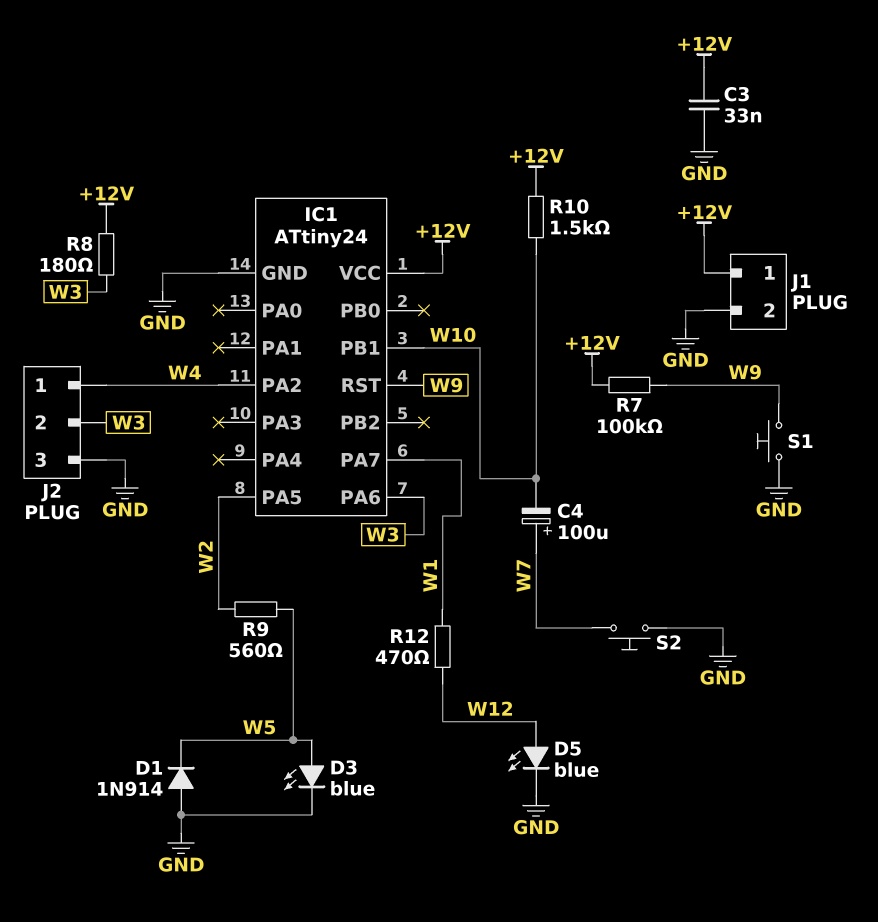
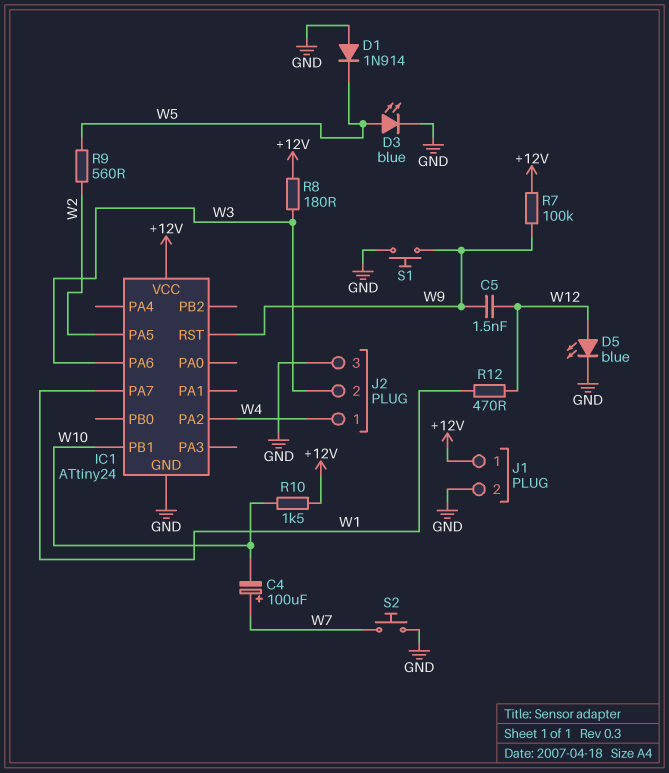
C3: 33nF (+12V, GND) -> none
C5: none -> 1.5nF (W9, W12)

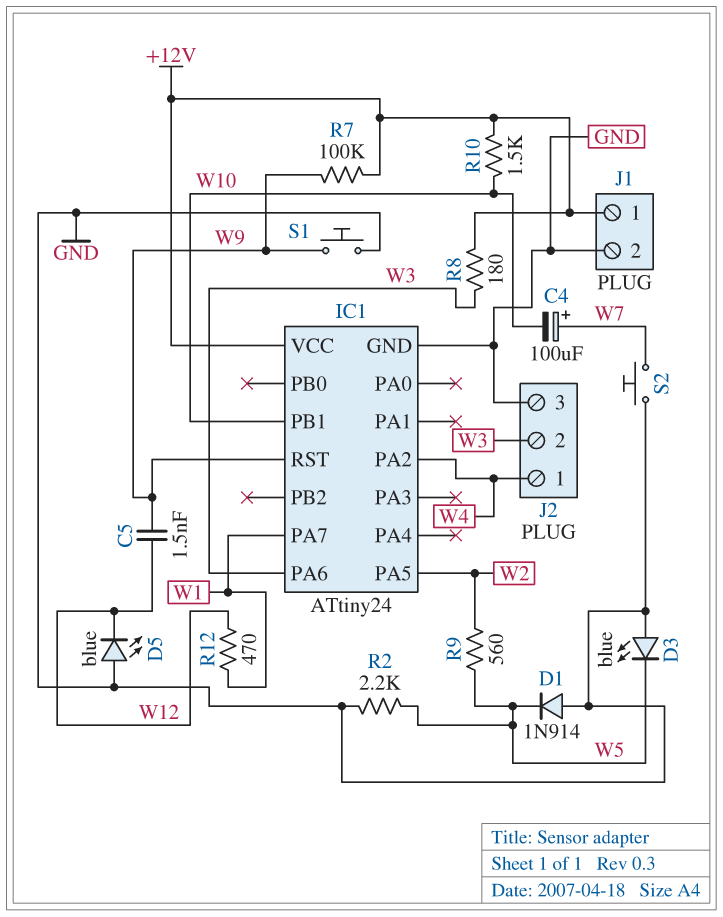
D3: LED blue (A W5, K GND) -> LED blue (A GND, K W5)
D5: LED blue (A W12, K GND) -> LED blue (A GND, K W12)
R2: none -> 2.2k (GND, W5)

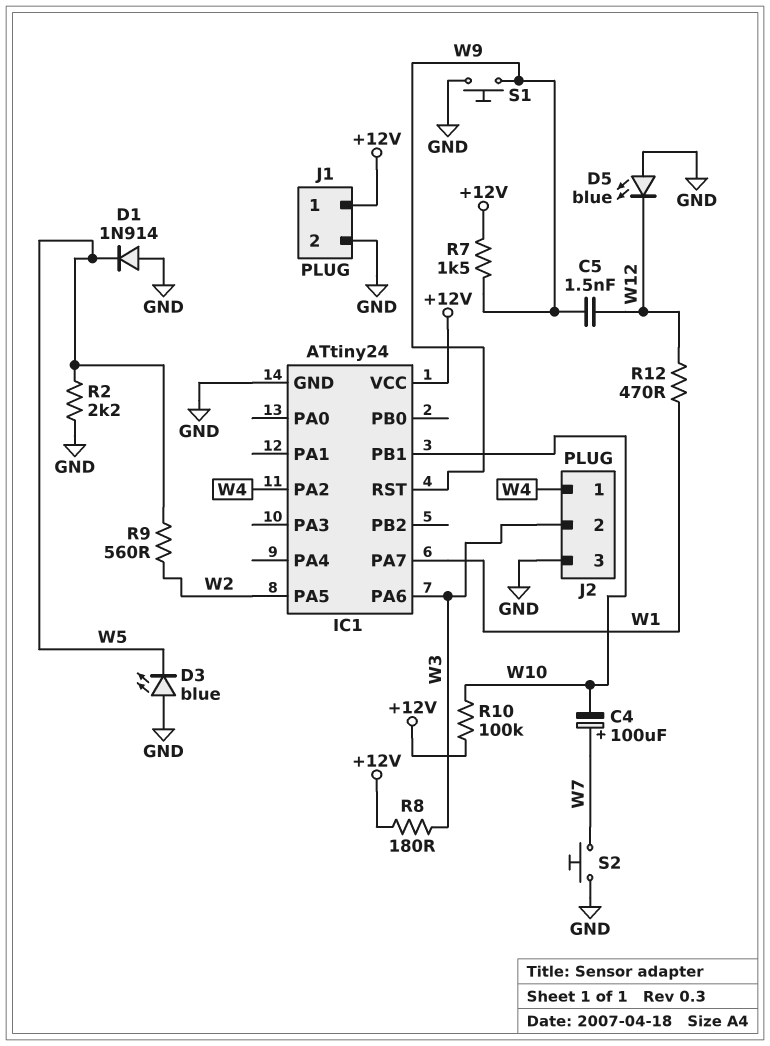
R7: 100k (+12V, W9) -> 1.5k (+12V, W9)
R10: 1.5k (+12V, W10) -> 100k (+12V, W10)

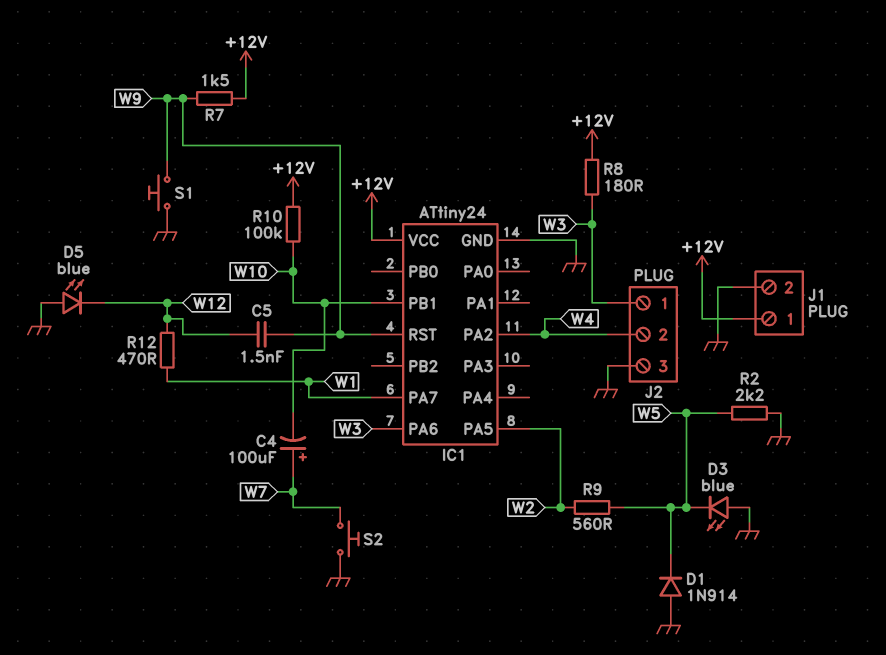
J2 pin 1: W4 -> W3
J2 pin 2: W3 -> W4

